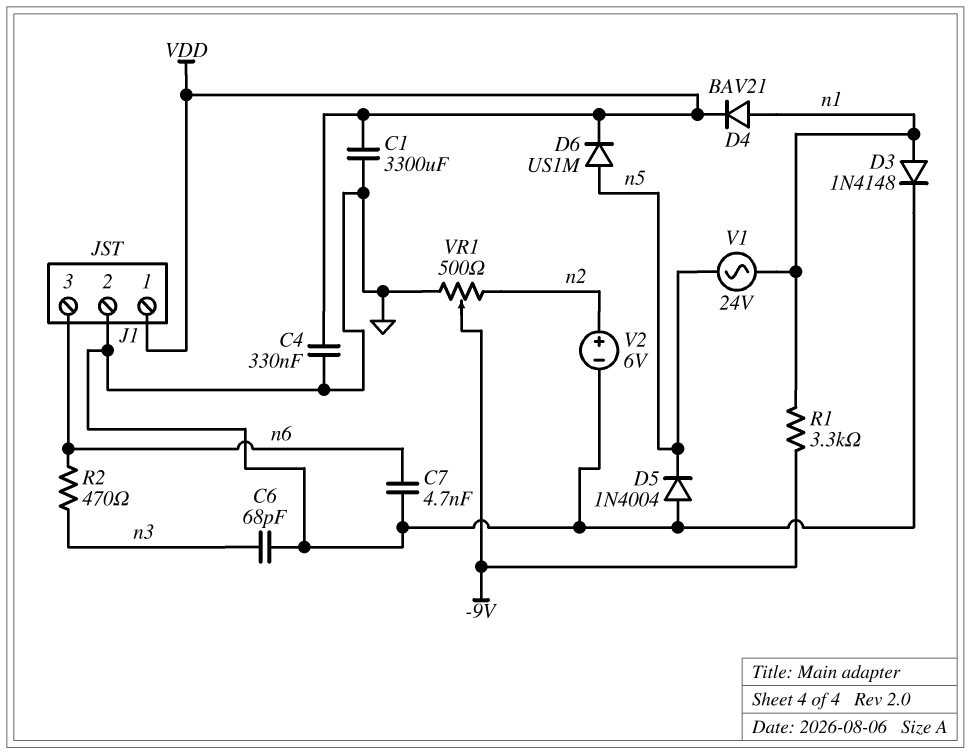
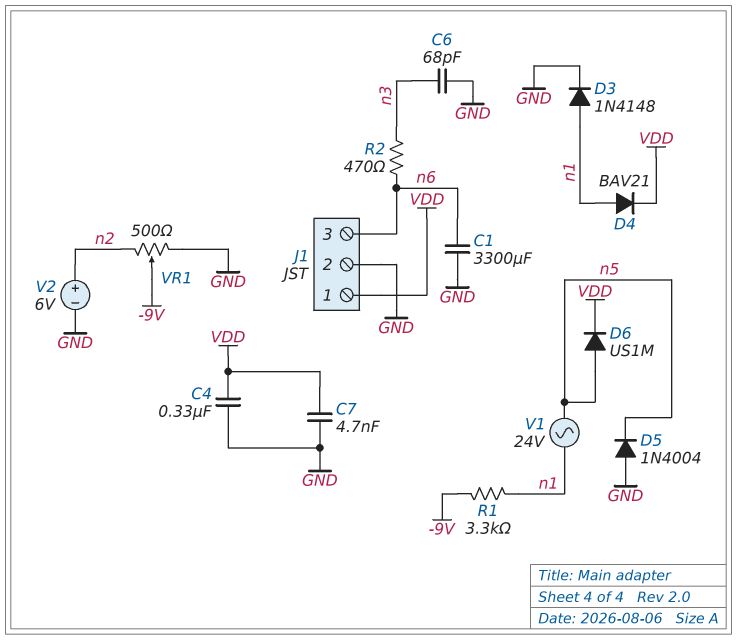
C1: 3300uF (GND, VDD) -> 3300uF (GND, n6)
C7: 4.7nF (GND, n6) -> 4.7nF (GND, VDD)

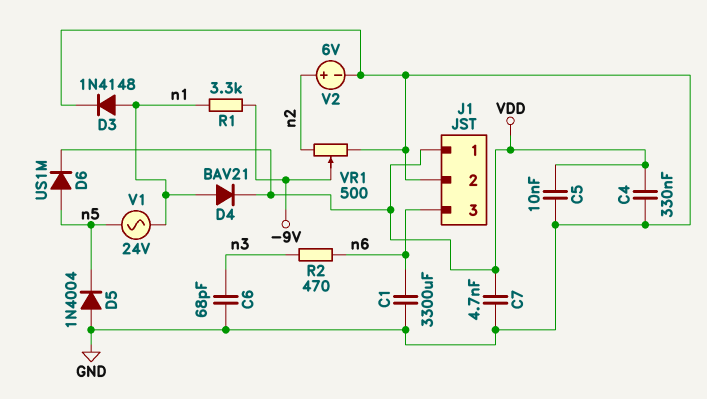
C5: none -> 10nF (GND, VDD)

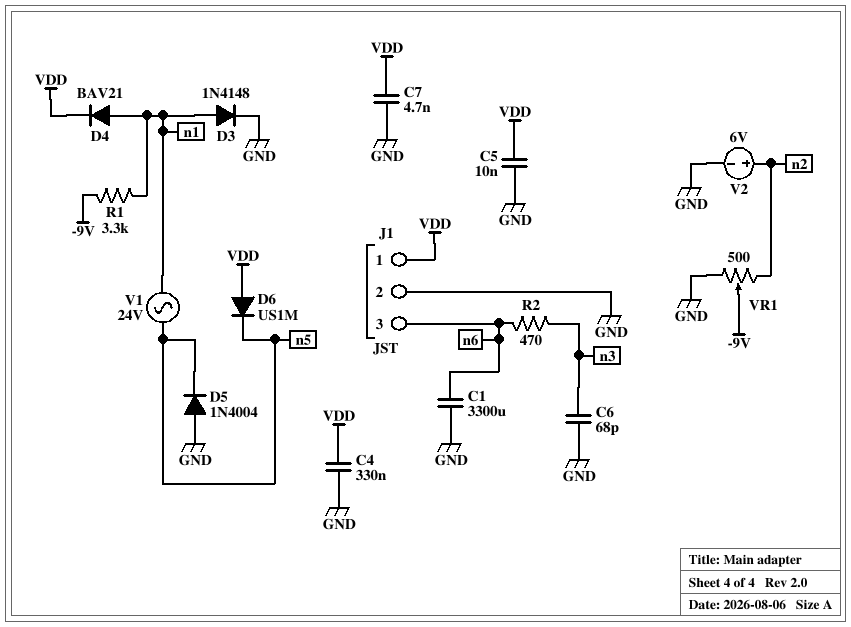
D6: diode US1M (A n5, K VDD) -> diode US1M (A VDD, K n5)

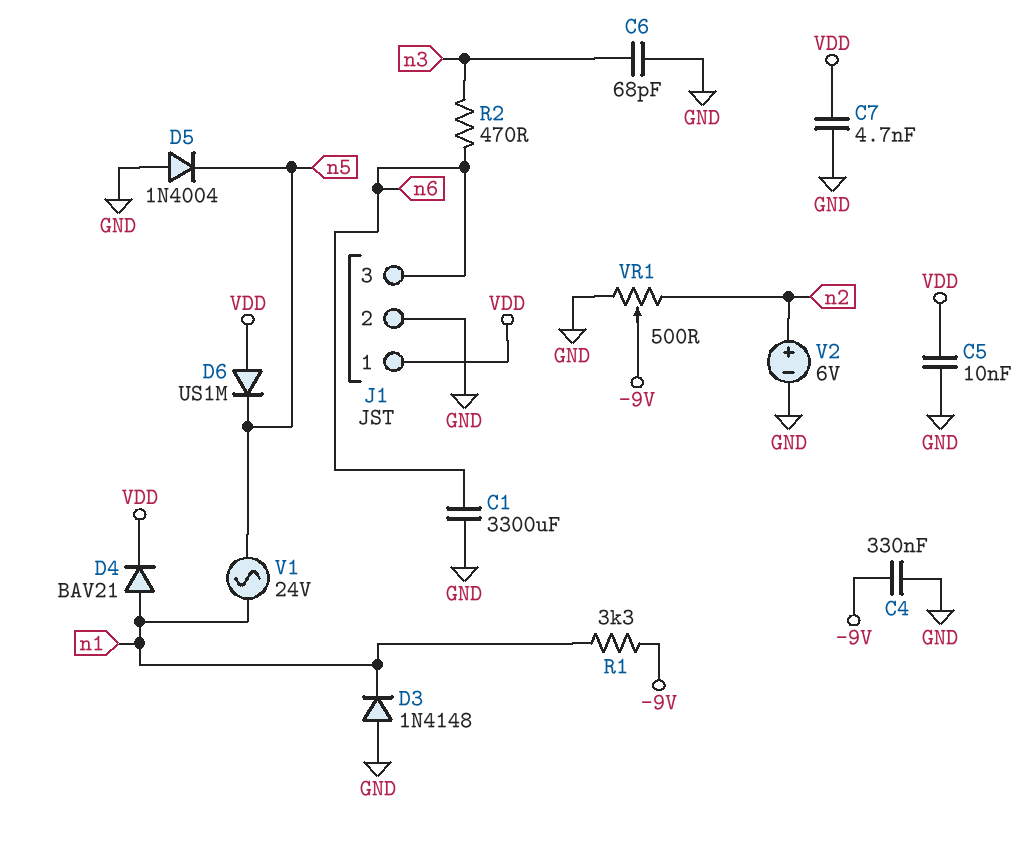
C4: 330nF (GND, VDD) -> 330nF (-9V, GND)
D3: diode 1N4148 (A n1, K GND) -> diode 1N4148 (A GND, K n1)

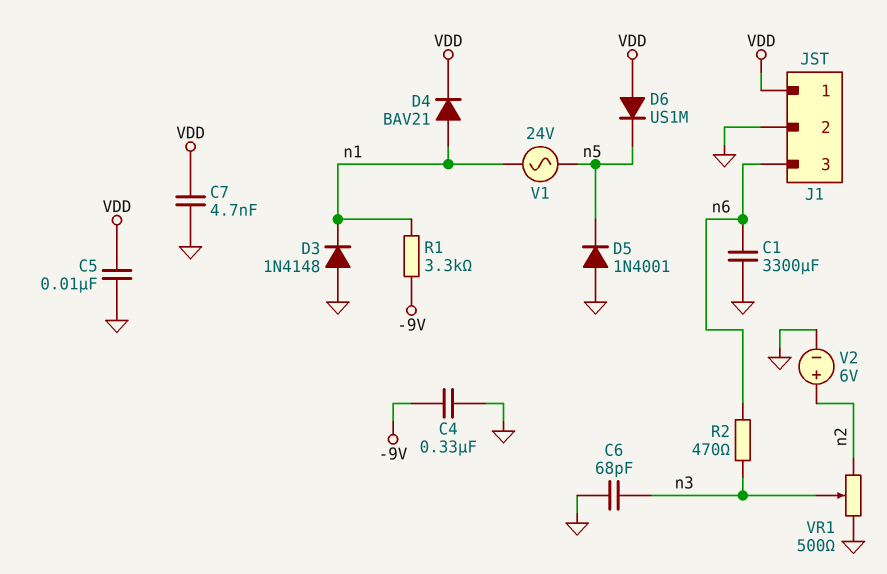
D5: diode 1N4004 (A GND, K n5) -> diode 1N4001 (A GND, K n5)
VR1: 500 (GND, n2, wiper -9V) -> 500 (GND, n2, wiper n3)

